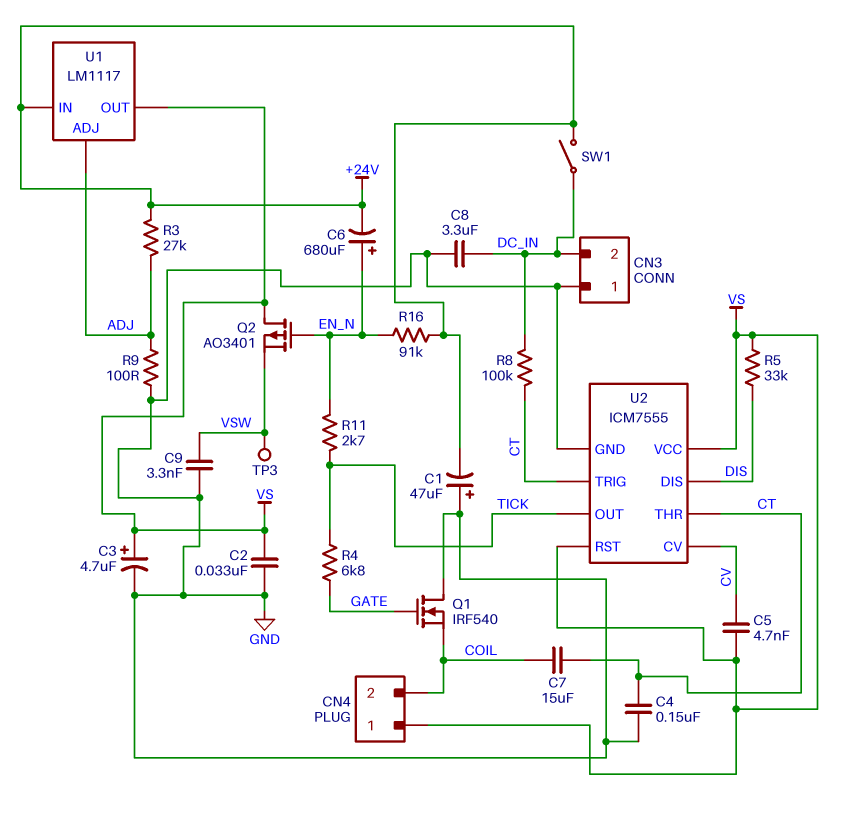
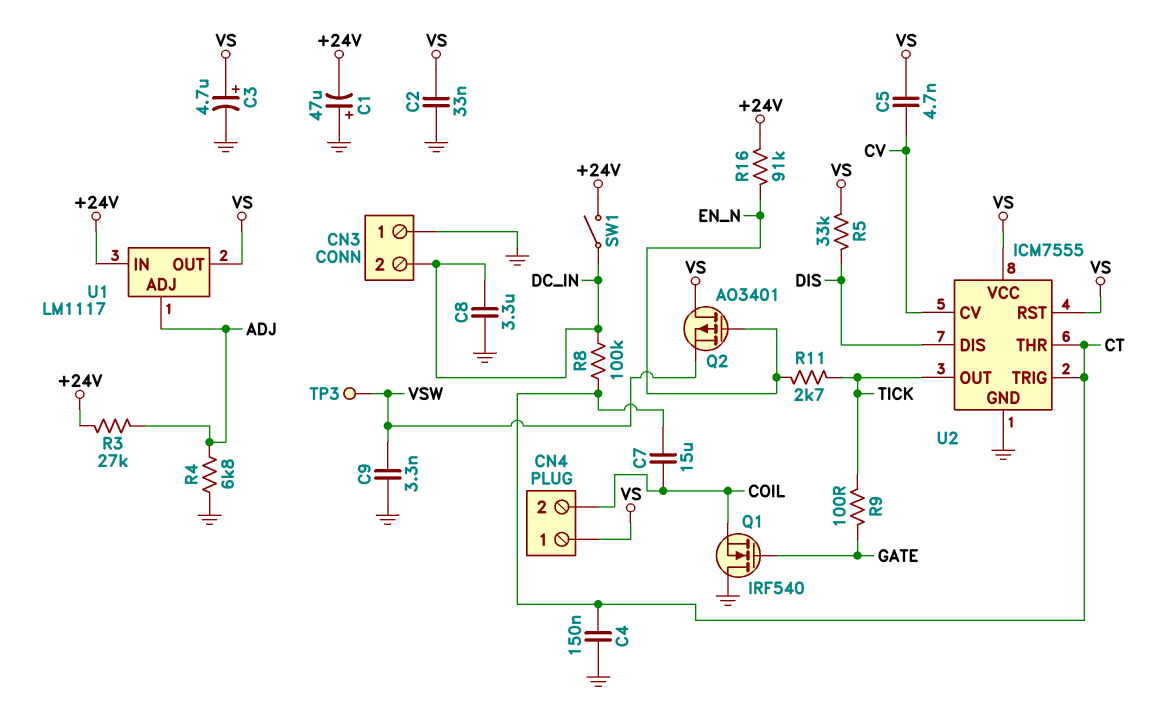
C6: 680uF (plus EN_N, minus +24V) -> none
R4: 6.8k (GATE, TICK) -> 6.8k (ADJ, GND)
R9: 100 (ADJ, GND) -> 100 (GATE, TICK)

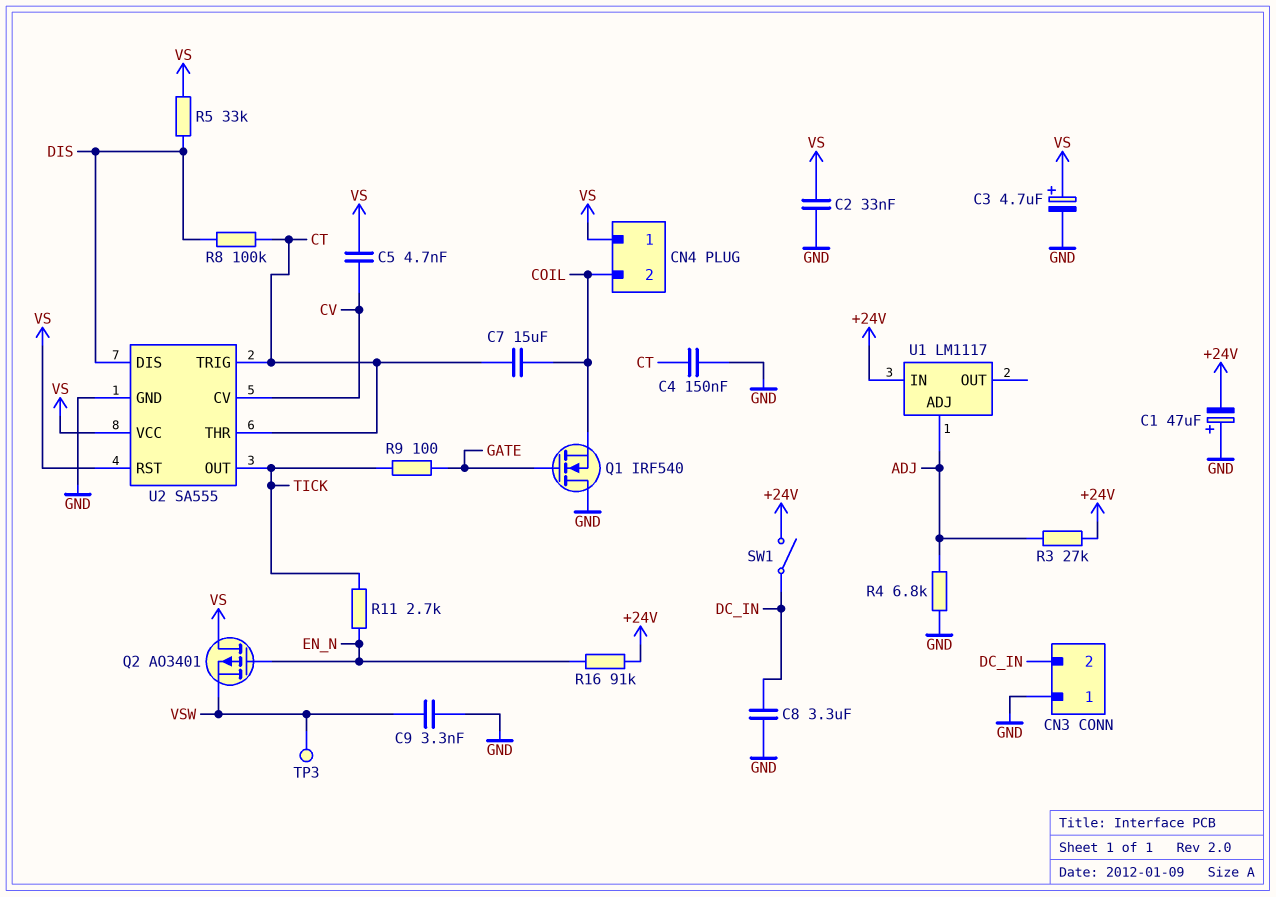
R8: 100k (CT, DC_IN) -> 100k (CT, DIS)
U1 pin OUT: VS -> none
U2: ICM7555 -> SA555

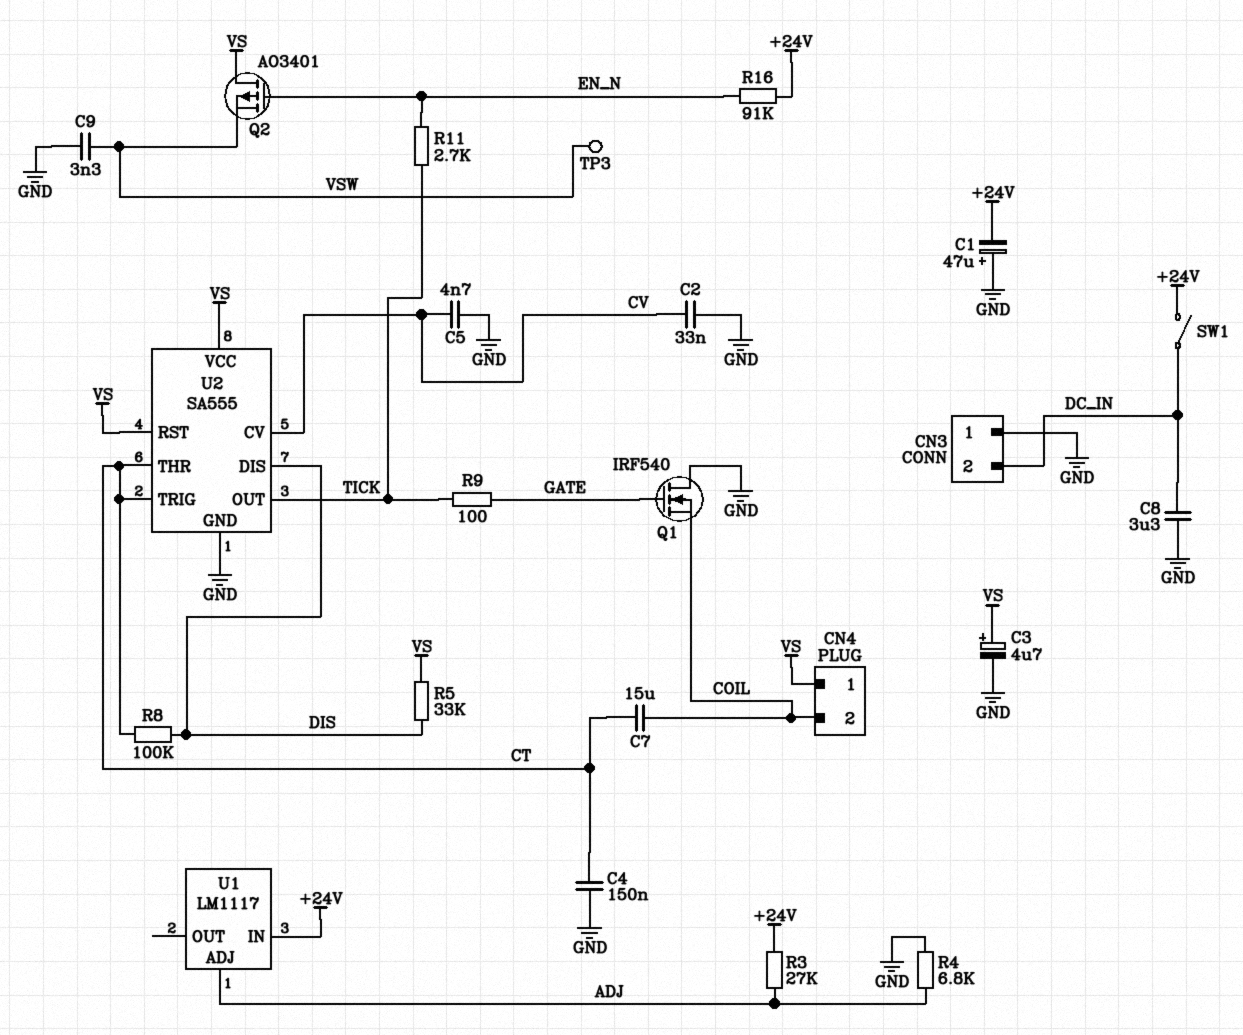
C2: 33nF (GND, VS) -> 33nF (CV, GND)
C5: 4.7nF (CV, VS) -> 4.7nF (CV, GND)

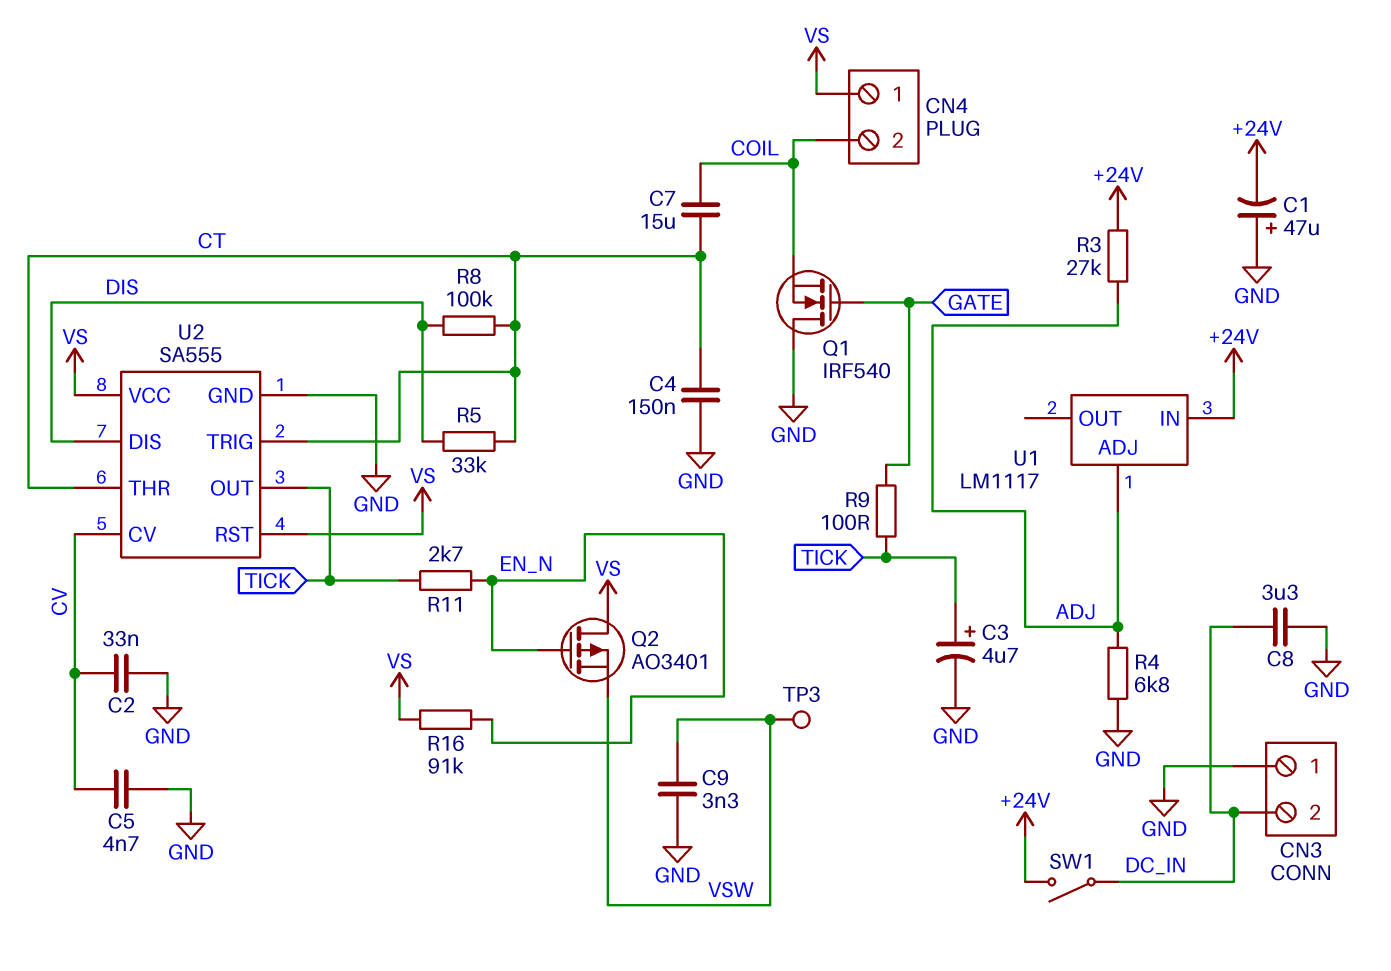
C3: 4.7uF (plus VS, minus GND) -> 4.7uF (plus TICK, minus GND)
R5: 33k (DIS, VS) -> 33k (CT, DIS)
R16: 91k (+24V, EN_N) -> 91k (EN_N, VS)

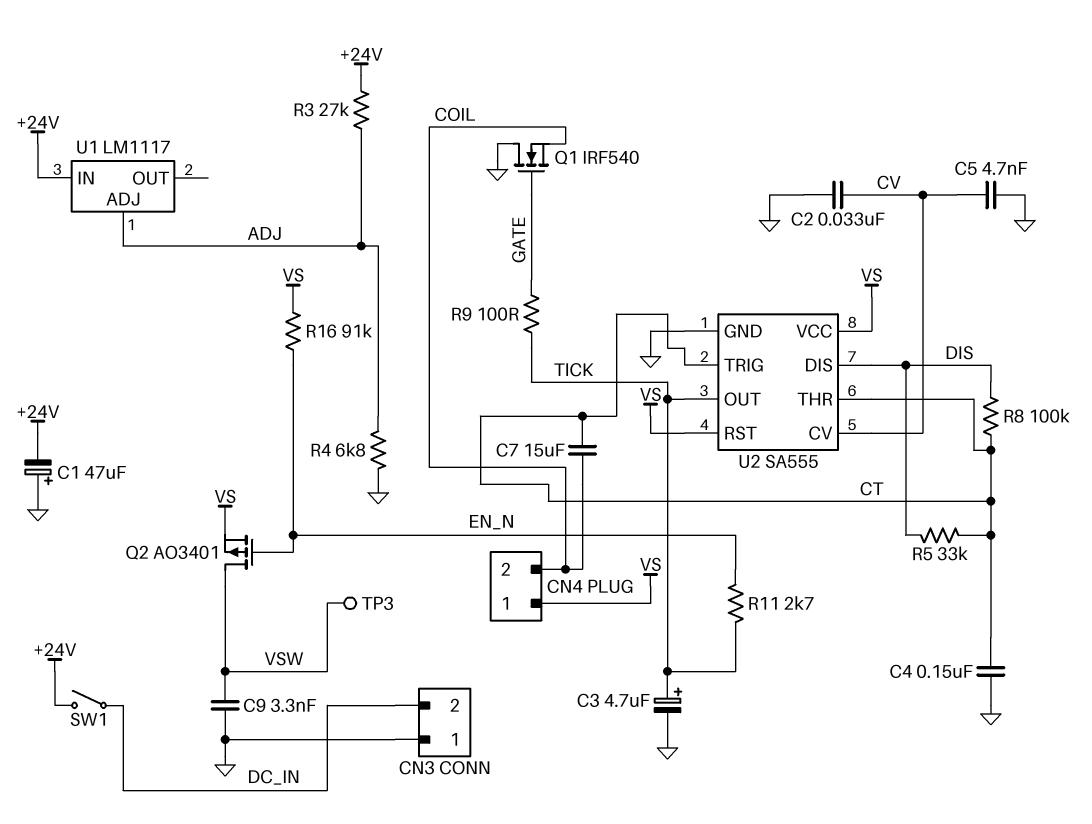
C8: 3.3uF (DC_IN, GND) -> none
Q2: PMOS AO3401 (G EN_N, D VS, S VSW) -> PMOS AO3401 (G EN_N, D VSW, S VS)

